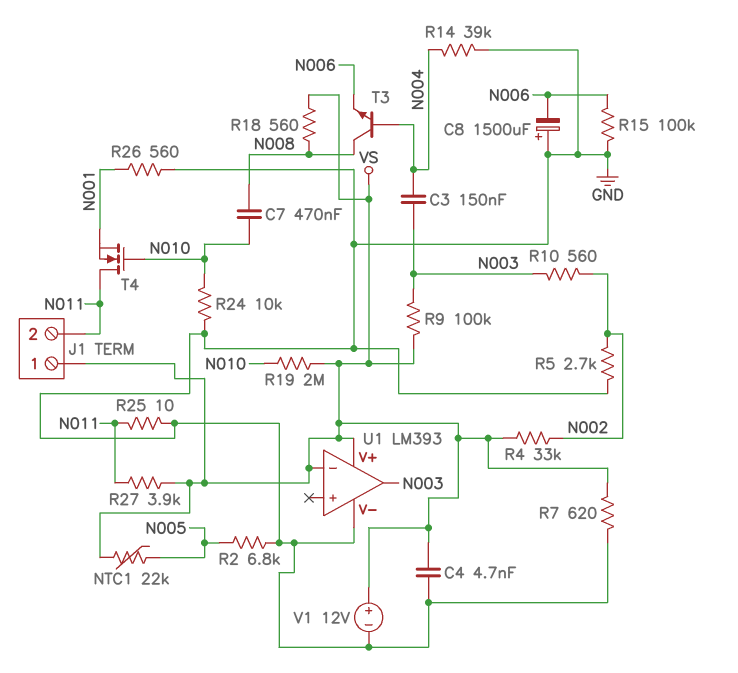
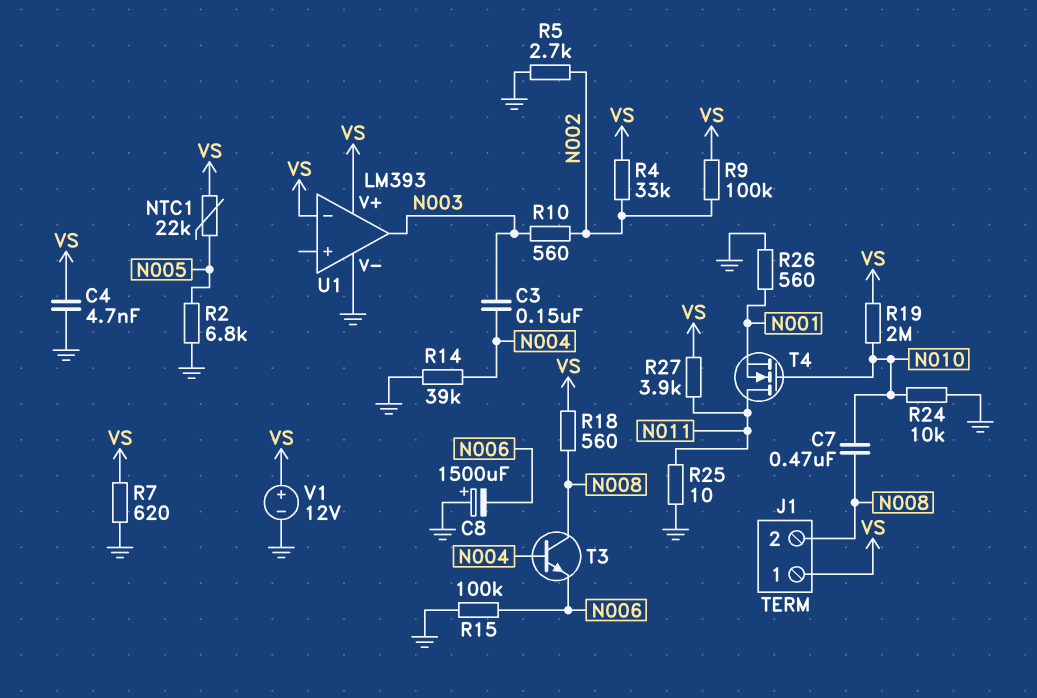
J1 pin 2: N011 -> N008
R9: 100k (N003, VS) -> 100k (N002, VS)

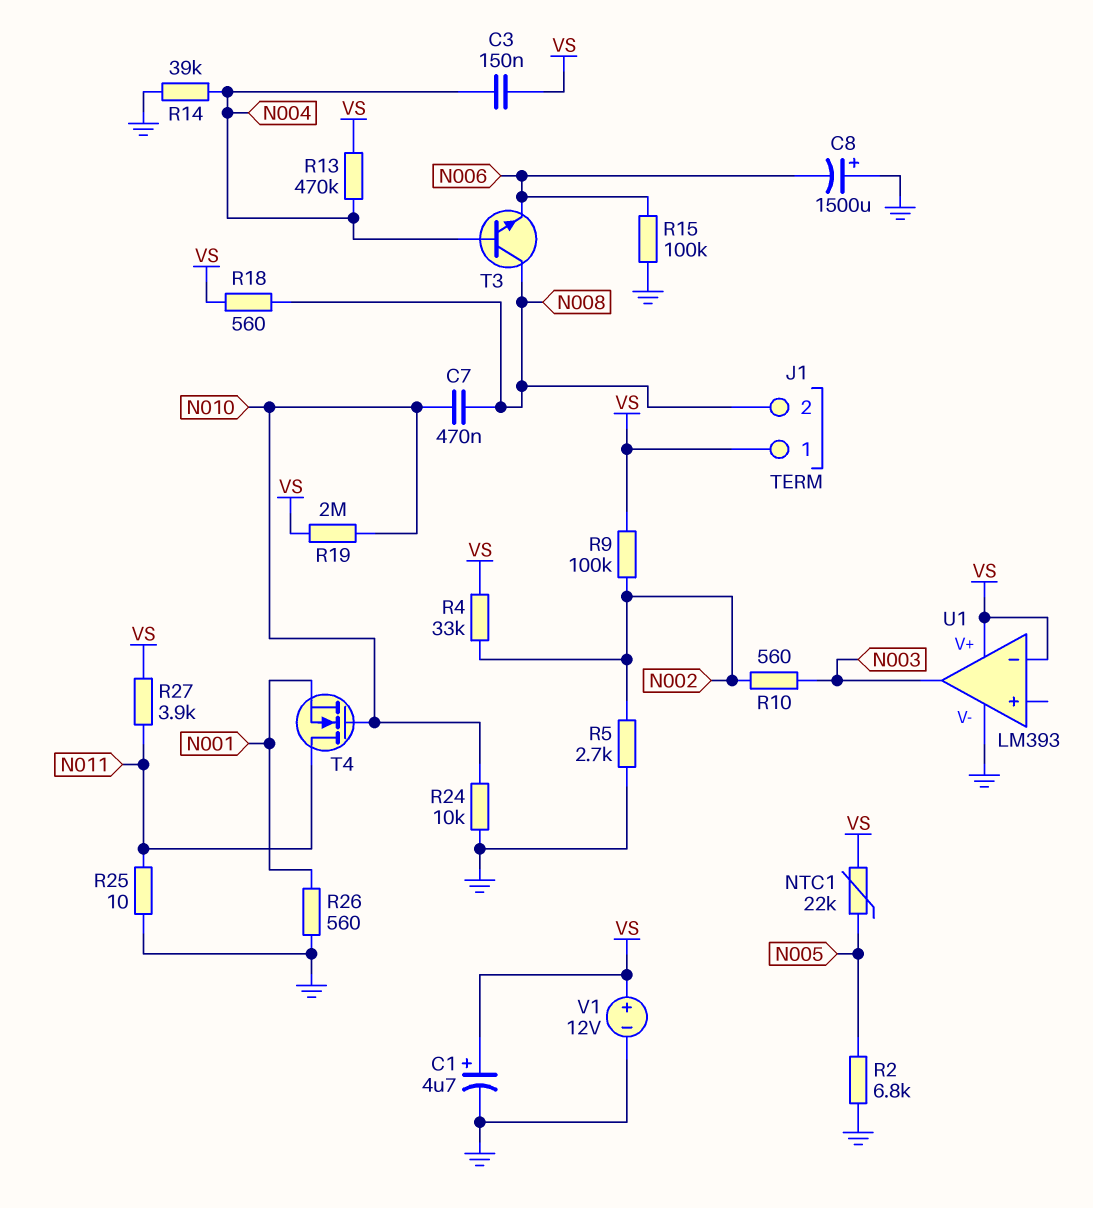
C1: none -> 4.7uF (plus VS, minus GND)
C3: 150nF (N003, N004) -> 150nF (N004, VS)
C4: 4.7nF (GND, VS) -> none
R7: 620 (GND, VS) -> none
R13: none -> 470k (N004, VS)

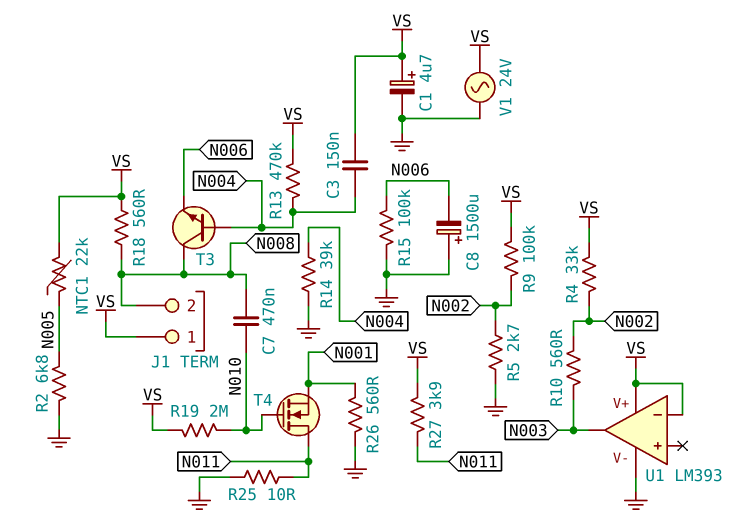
R24: 10k (GND, N010) -> none
V1: 12V (plus VS, minus GND) -> AC 24V (GND, VS)

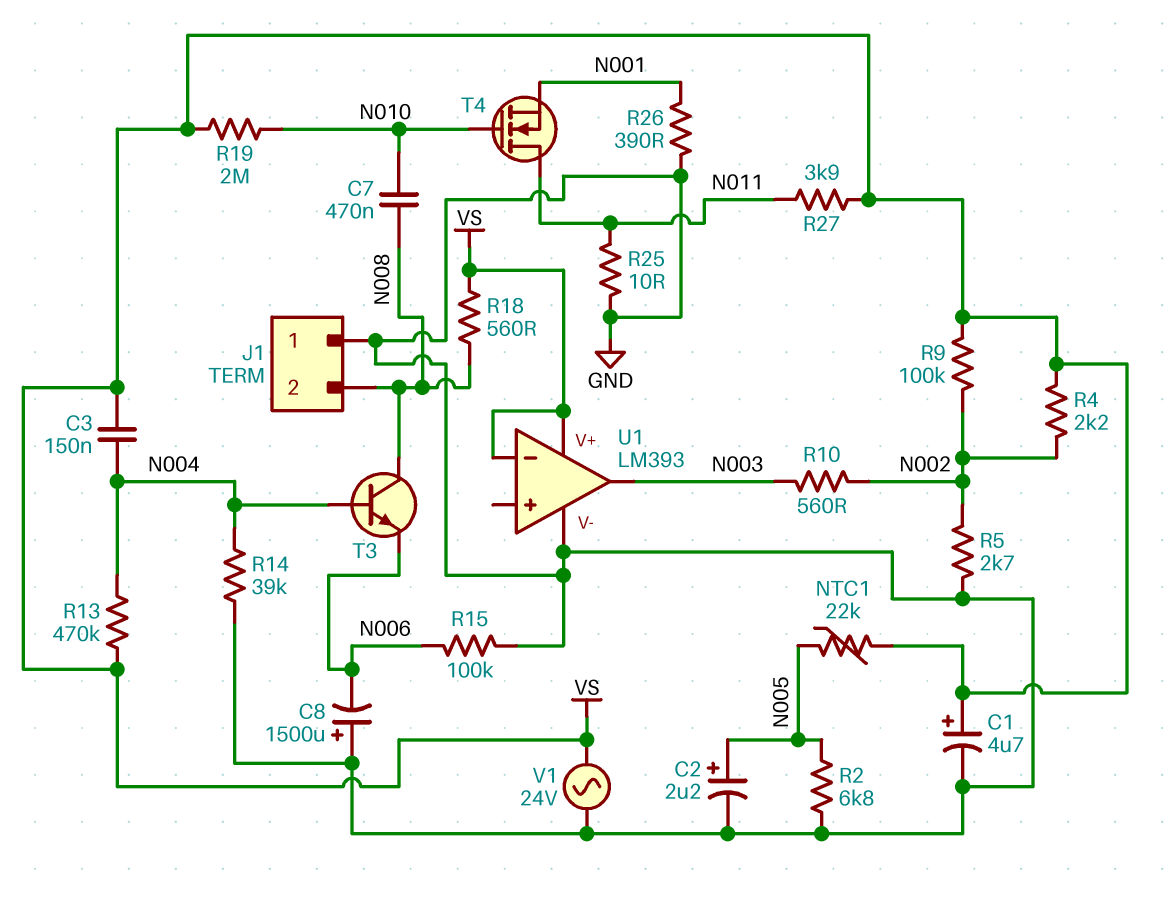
C2: none -> 2.2uF (plus N005, minus GND)
J1 pin 1: VS -> GND
R4: 33k (N002, VS) -> 2.2k (N002, VS)
R26: 560 (GND, N001) -> 390 (GND, N001)

